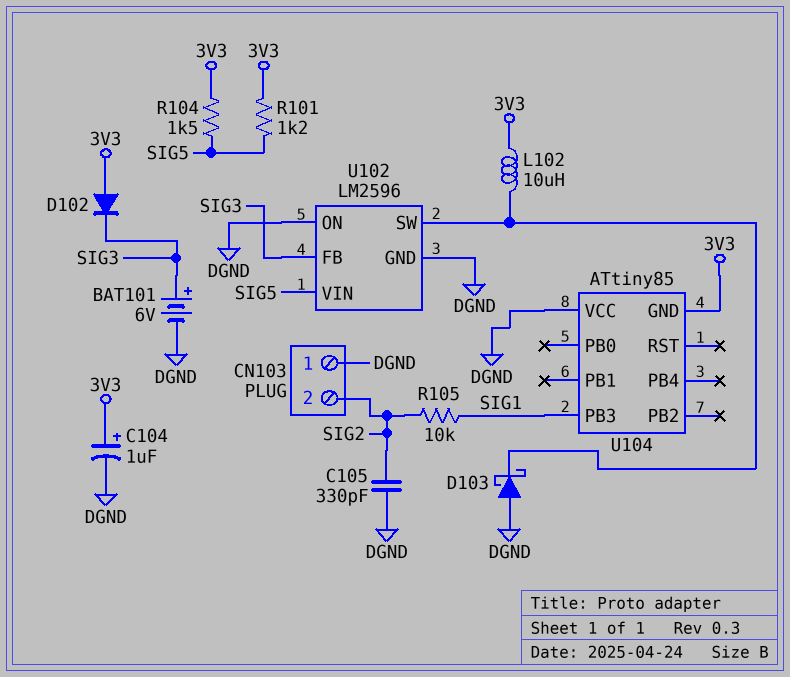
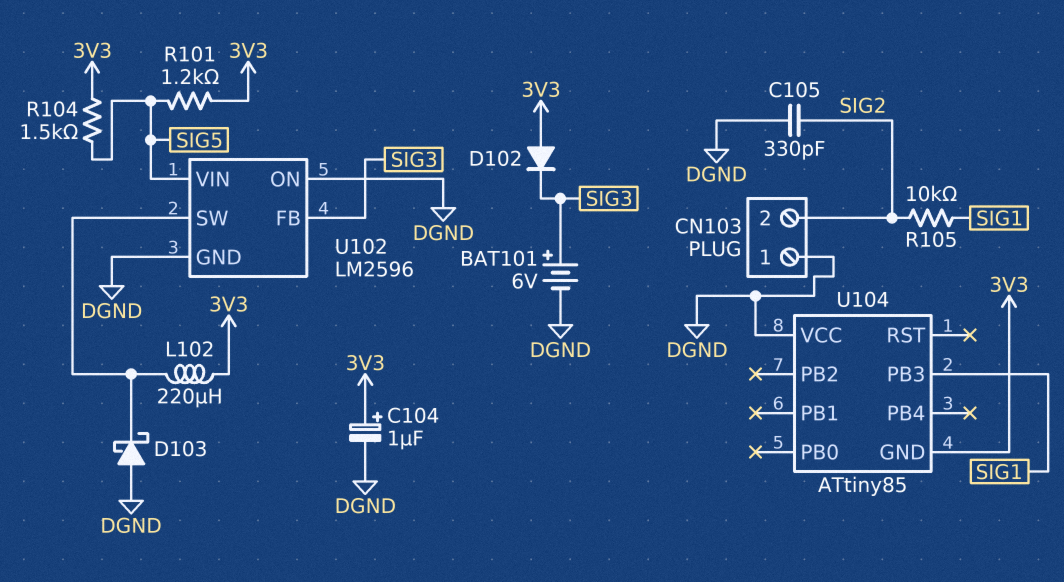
L102: 10uH (3V3, U102/SW) -> 220uH (3V3, U102/SW)

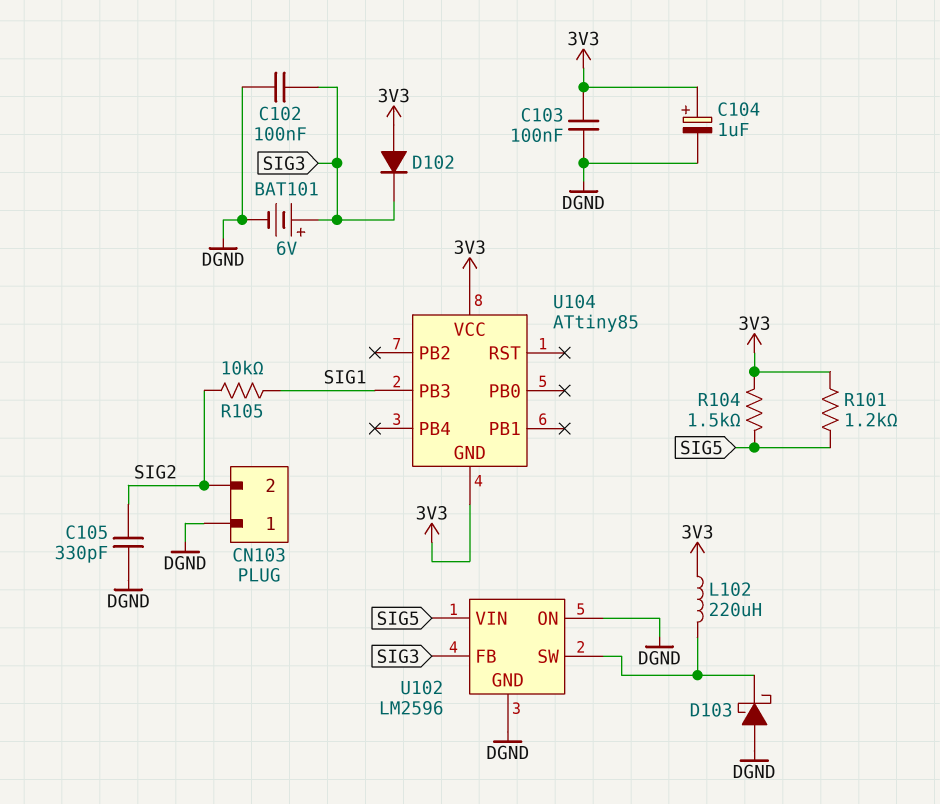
C102: none -> 100nF (DGND, SIG3)
C103: none -> 100nF (3V3, DGND)
U104 pin VCC: DGND -> 3V3

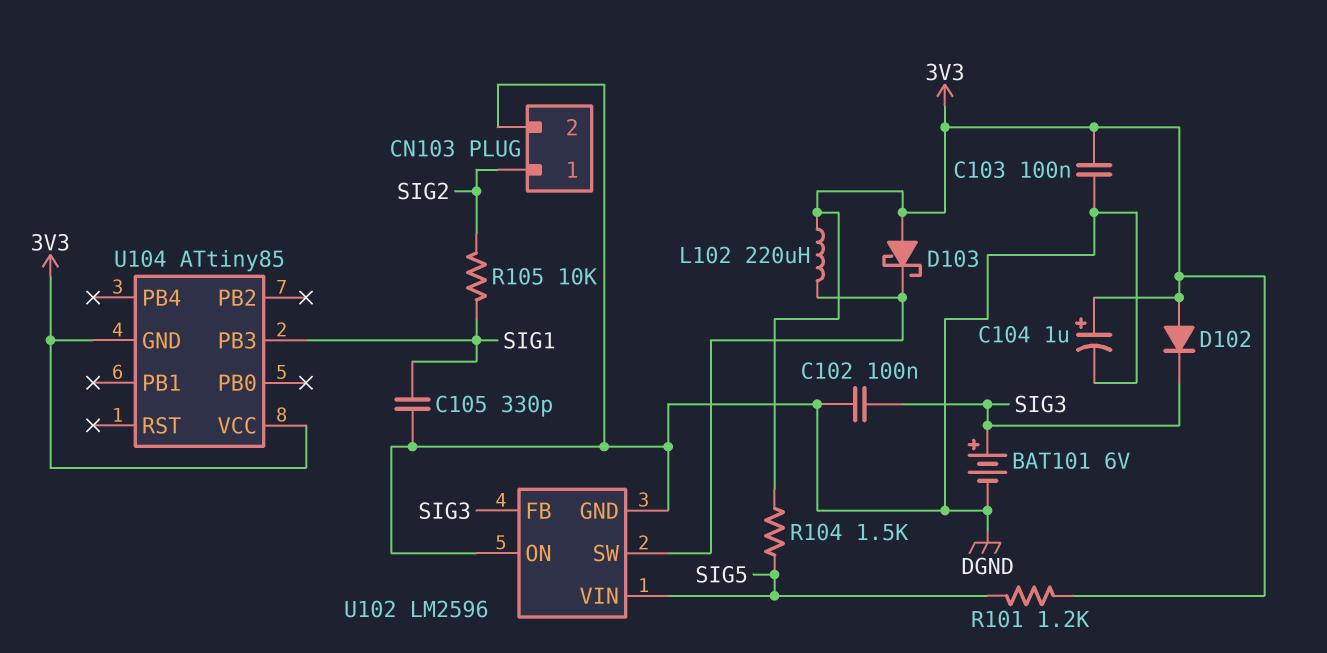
C105: 330pF (DGND, SIG2) -> 330pF (DGND, SIG1)
CN103 pin 1: DGND -> SIG2
CN103 pin 2: SIG2 -> DGND
D103: schottky (A DGND, K U102/SW) -> schottky (A 3V3, K U102/SW)

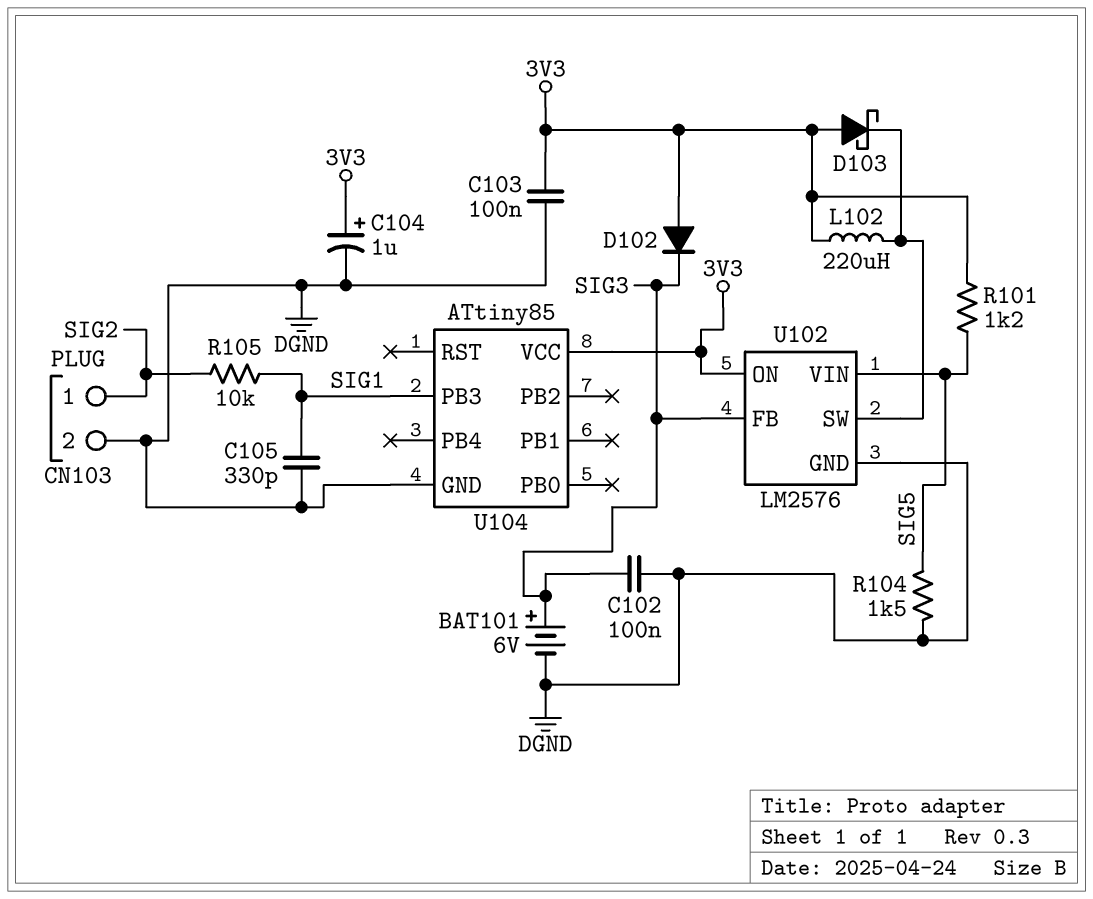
R104: 1.5k (3V3, SIG5) -> 1.5k (DGND, SIG5)
U102: LM2596 -> LM2576
U102 pin ON: DGND -> 3V3
U104 pin GND: 3V3 -> DGND

